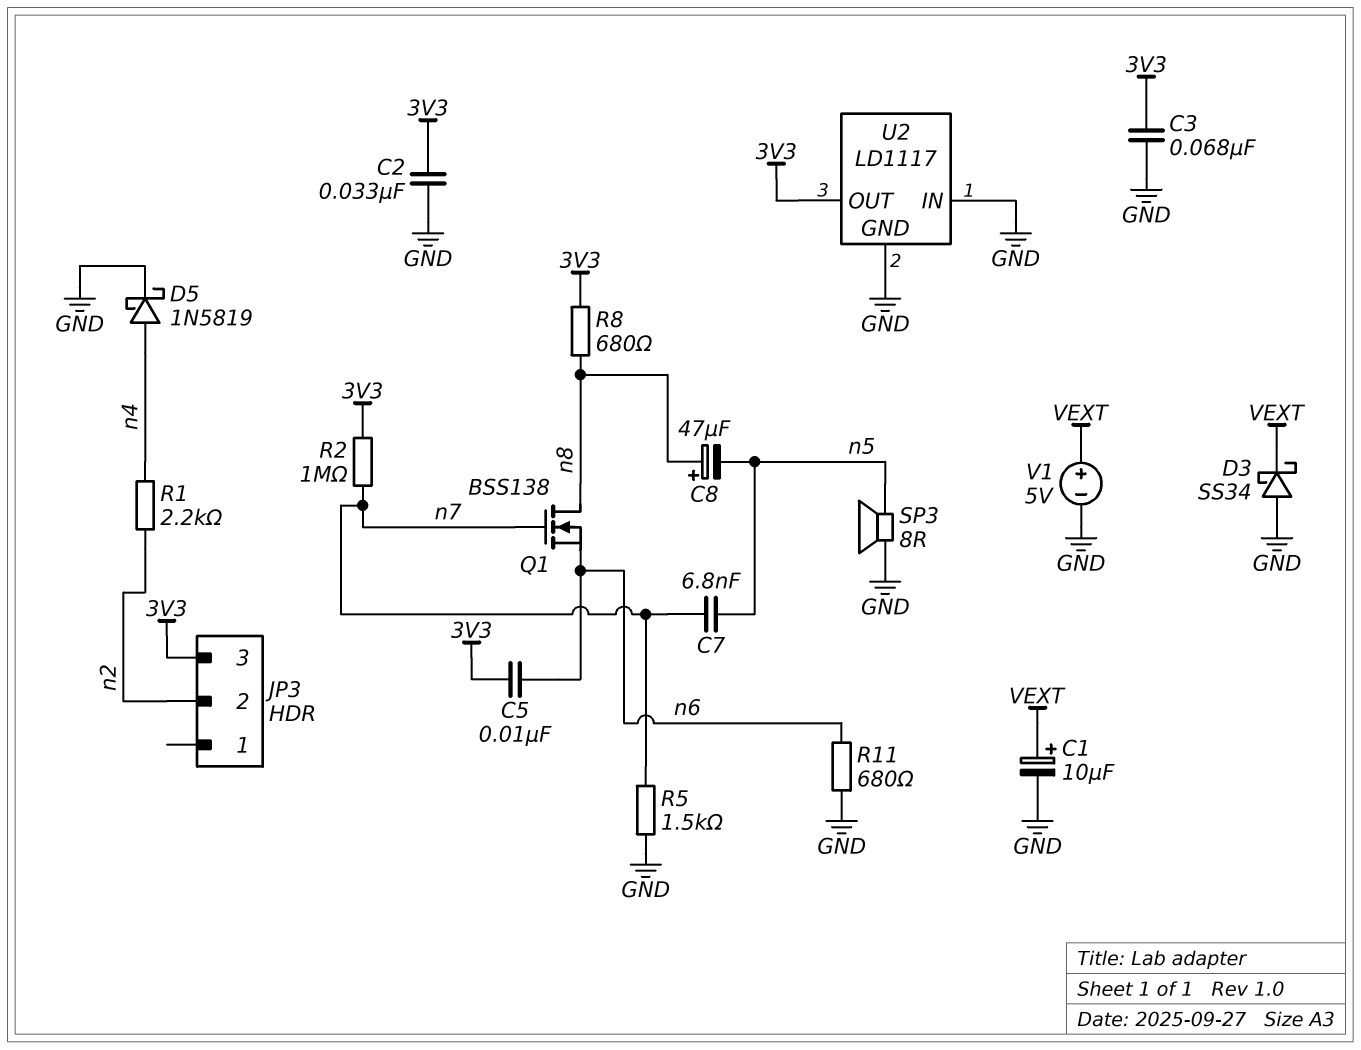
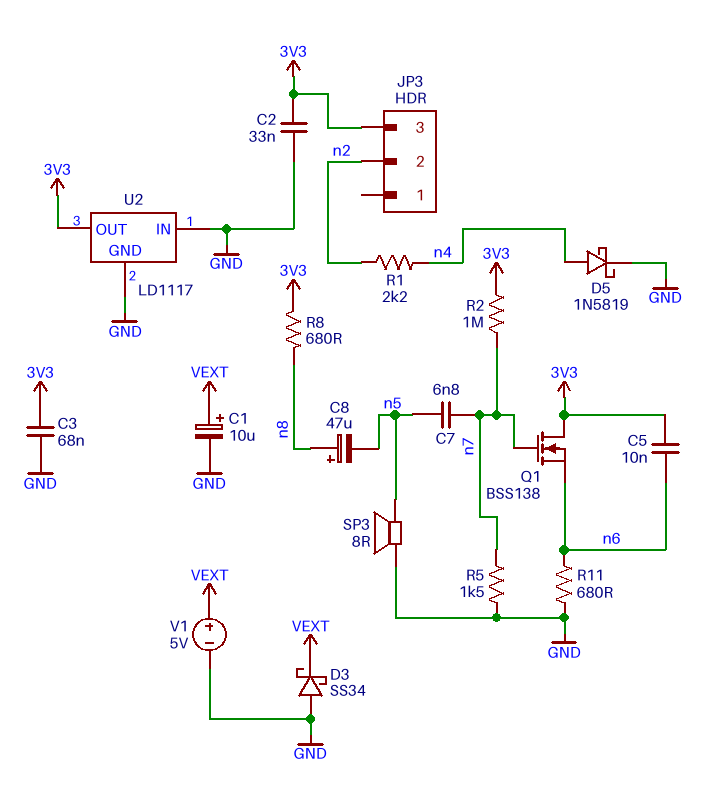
Q1: NMOS BSS138 (G n7, D n8, S n6) -> NMOS BSS138 (G n7, D 3V3, S n6)

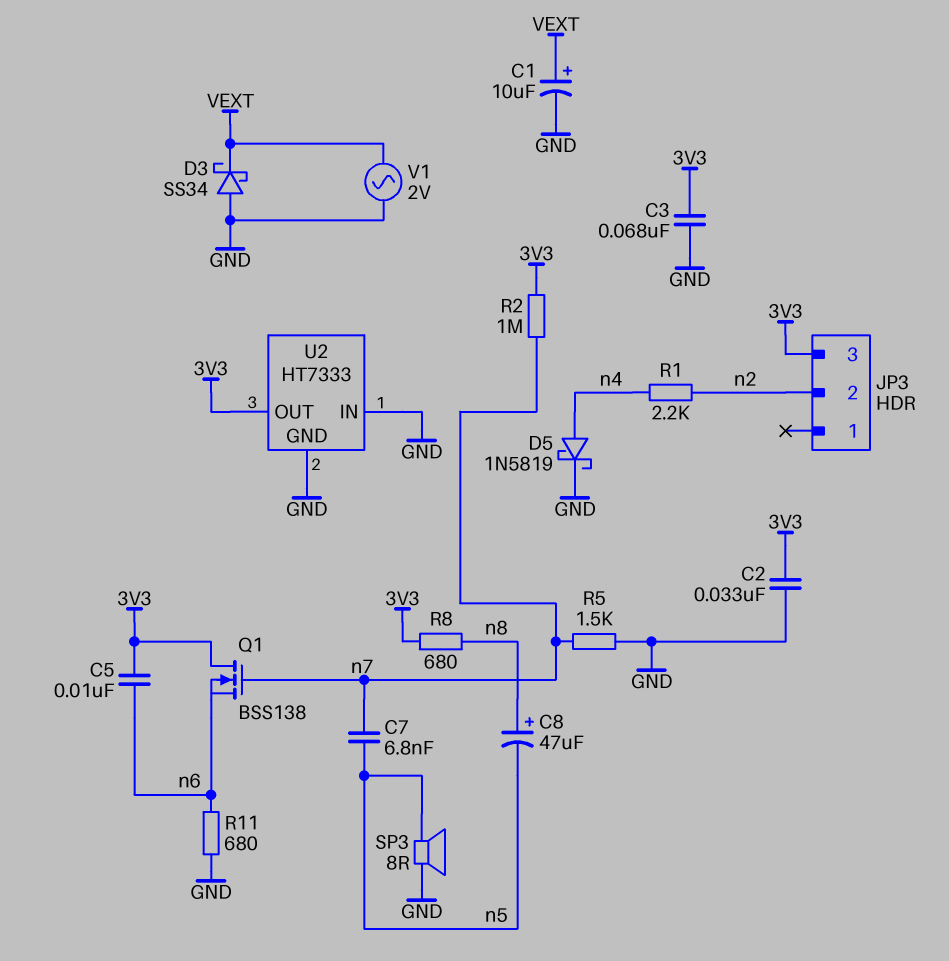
U2: LD1117 -> HT7333
V1: 5V (plus VEXT, minus GND) -> AC 2V (GND, VEXT)

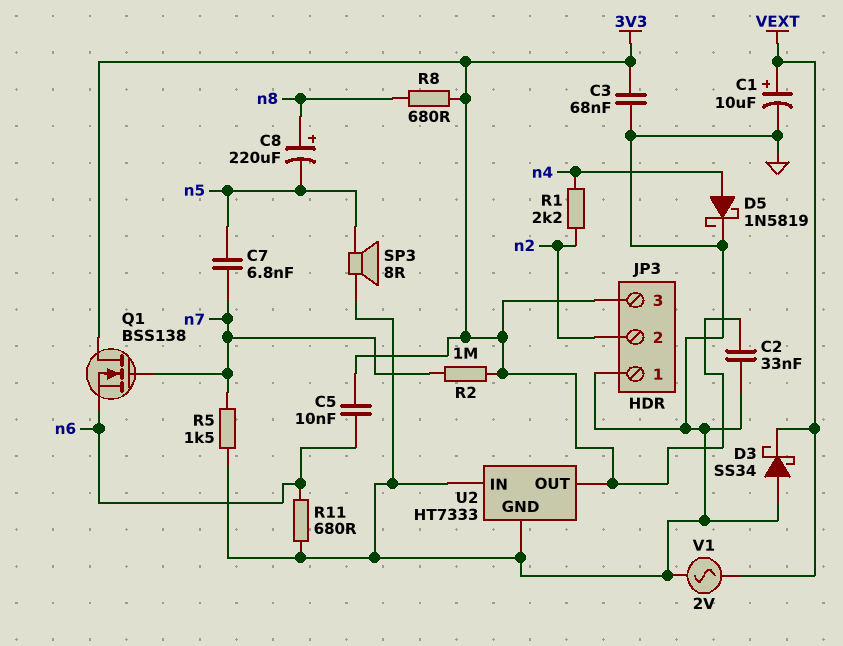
C8: 47uF (plus n8, minus n5) -> 220uF (plus n8, minus n5)
JP3 pin 1: none -> GND

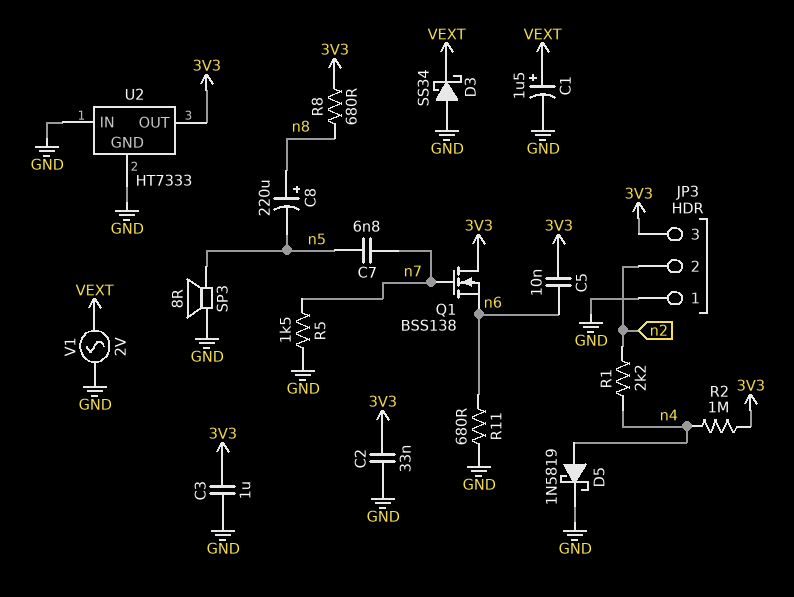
C1: 10uF (plus VEXT, minus GND) -> 1.5uF (plus VEXT, minus GND)
C3: 68nF (3V3, GND) -> 1uF (3V3, GND)
R2: 1M (3V3, n7) -> 1M (3V3, n4)

